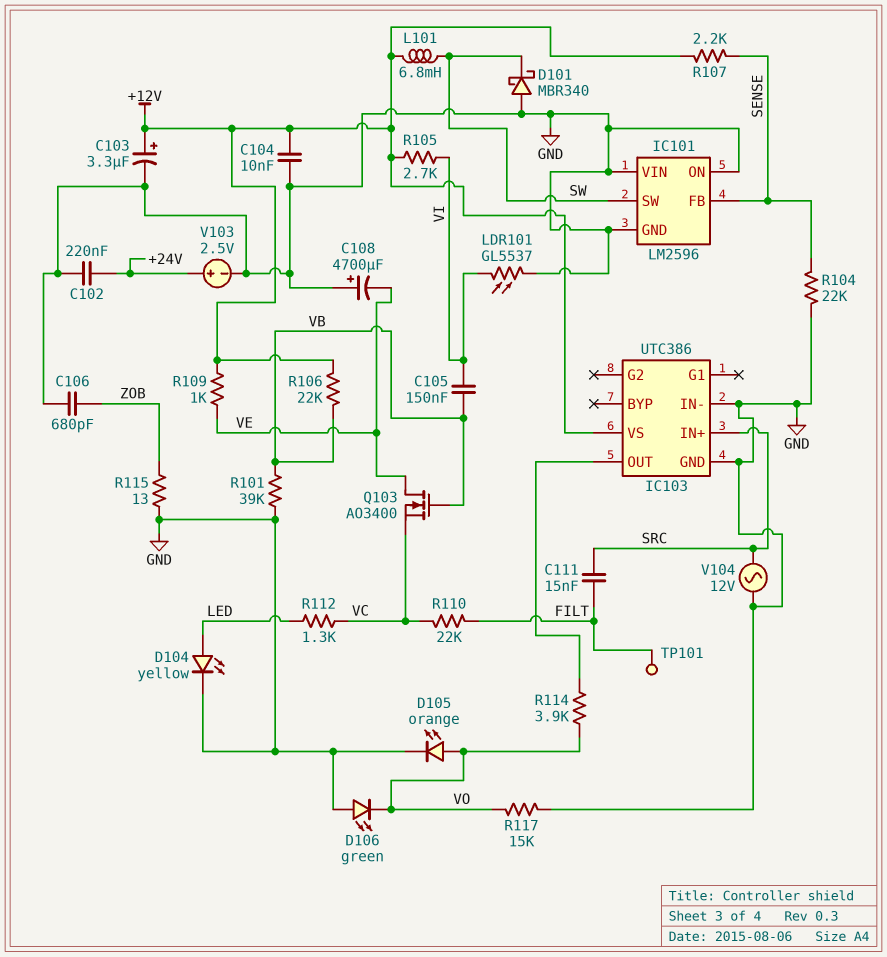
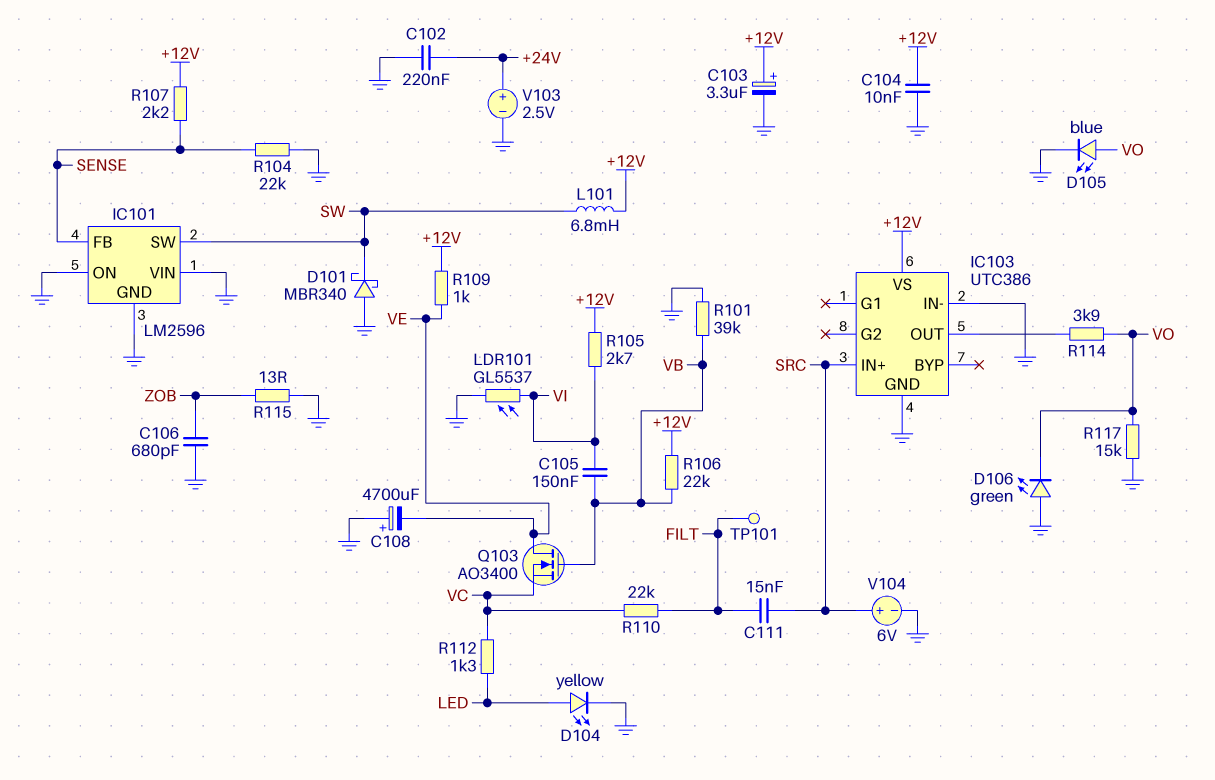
D105: LED orange (A VO, K GND) -> LED blue (A VO, K GND)
V104: AC 12V (GND, SRC) -> 6V (plus SRC, minus GND)

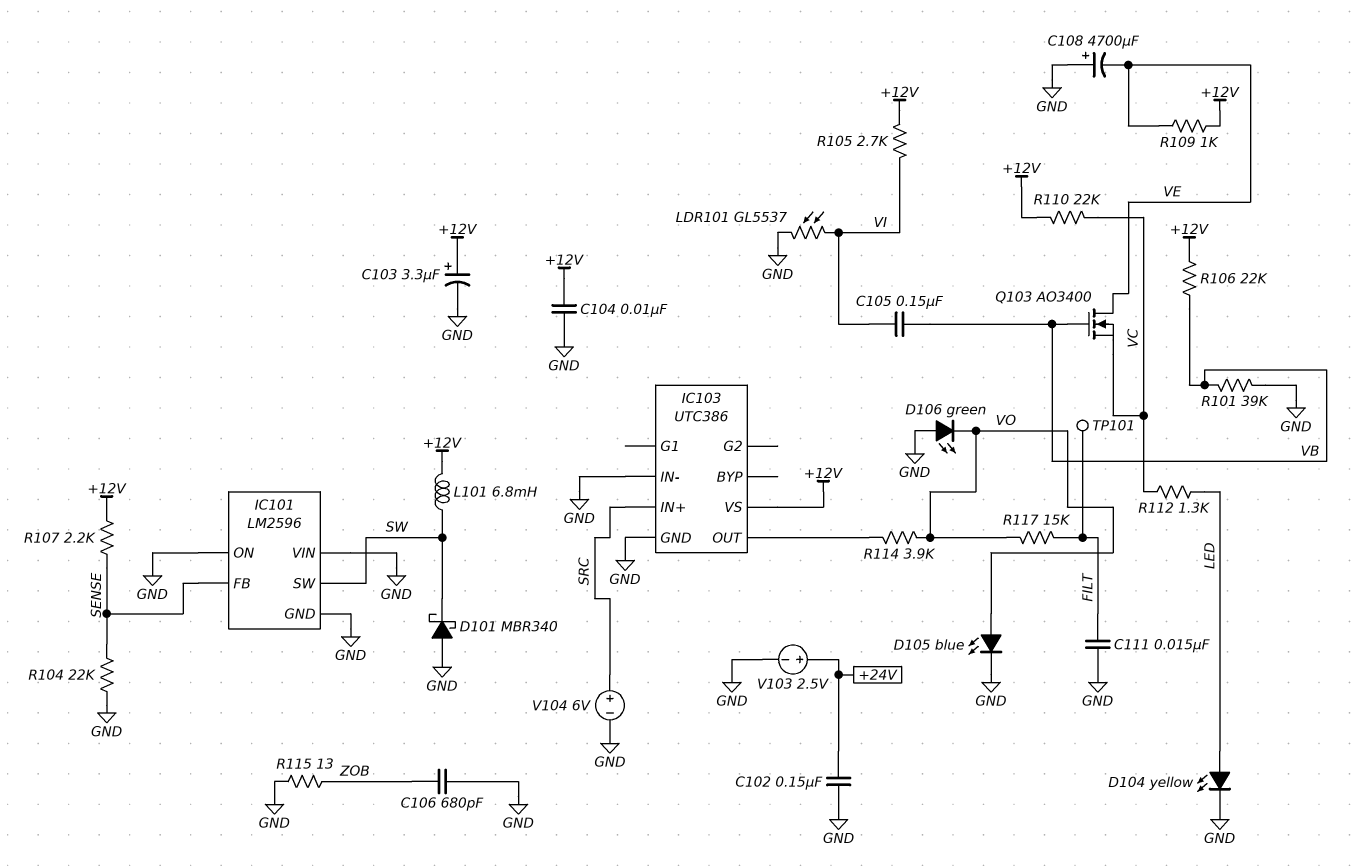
C102: 220nF (+24V, GND) -> 150nF (+24V, GND)
C111: 15nF (FILT, SRC) -> 15nF (FILT, GND)
R110: 22k (FILT, VC) -> 22k (+12V, VC)
R117: 15k (GND, VO) -> 15k (FILT, VO)

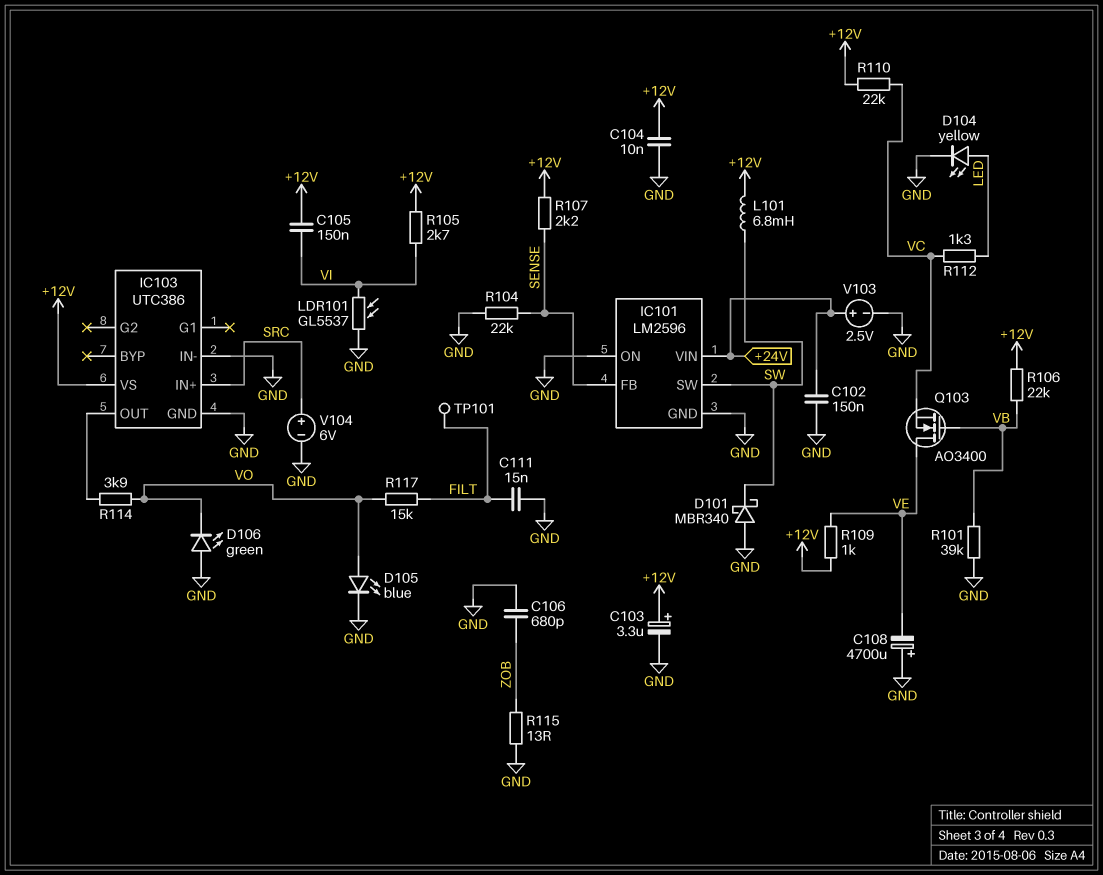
C105: 150nF (VB, VI) -> 150nF (+12V, VI)
IC101 pin VIN: GND -> +24V

